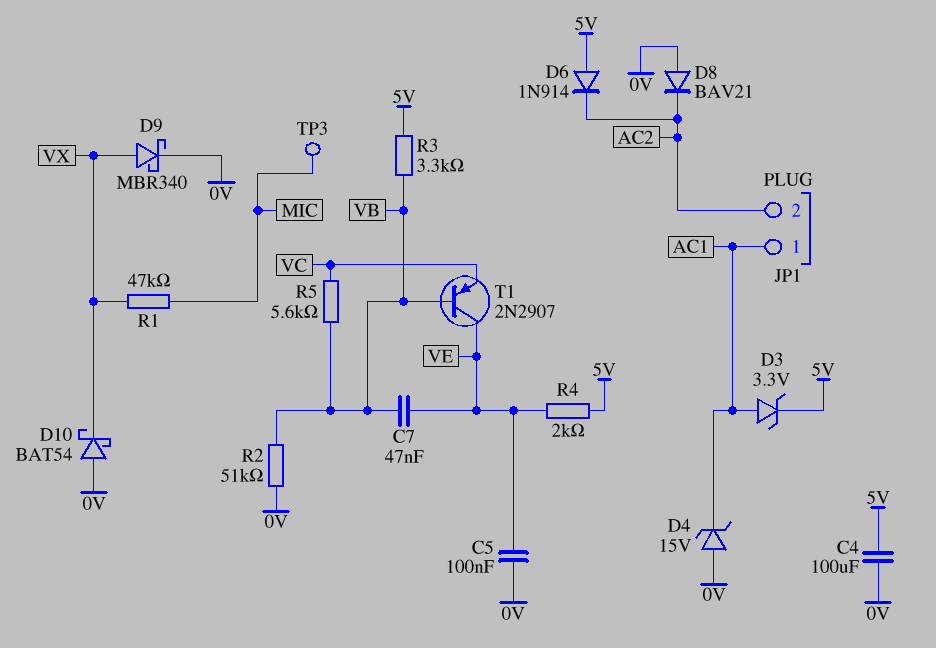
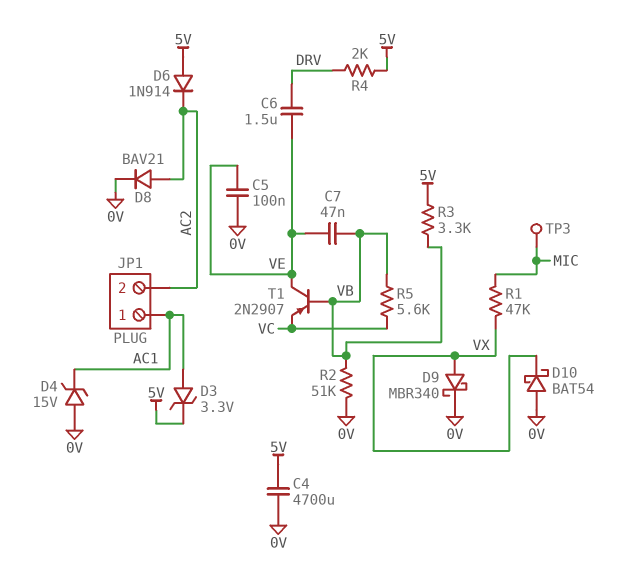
C4: 100uF (0V, 5V) -> 4700uF (0V, 5V)
C6: none -> 1.5uF (DRV, VE)
D8: diode BAV21 (A 0V, K AC2) -> diode BAV21 (A AC2, K 0V)
R4: 2k (5V, VE) -> 2k (5V, DRV)

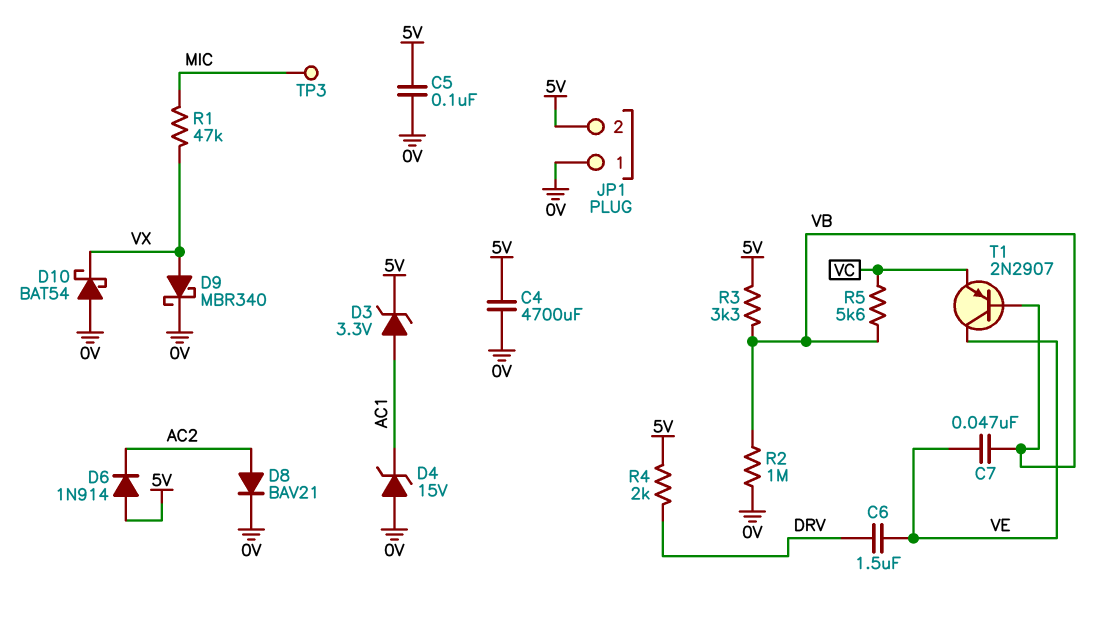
C5: 100nF (0V, VE) -> 100nF (0V, 5V)
JP1 pin 1: AC1 -> 0V
JP1 pin 2: AC2 -> 5V
R2: 51k (0V, VB) -> 1M (0V, VB)

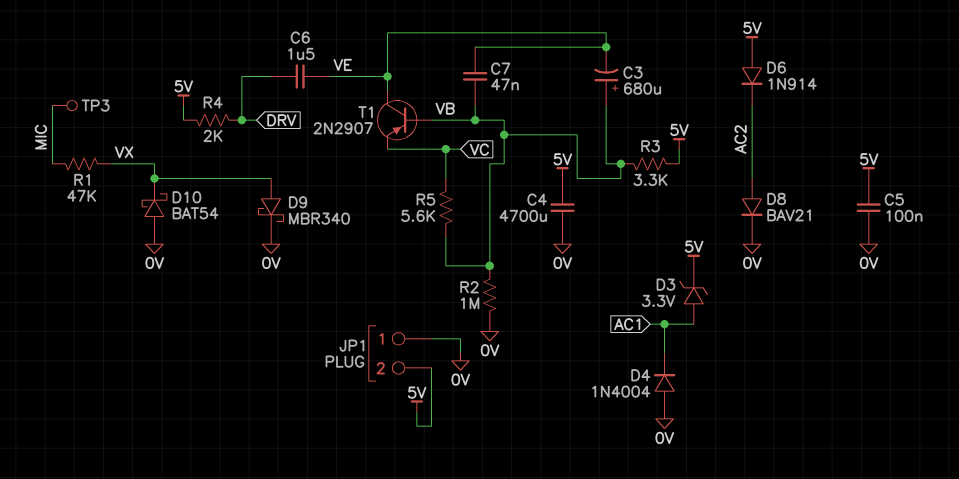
C3: none -> 680uF (plus VB, minus VE)
D4: zener 15V (A 0V, K AC1) -> diode 1N4004 (A 0V, K AC1)

